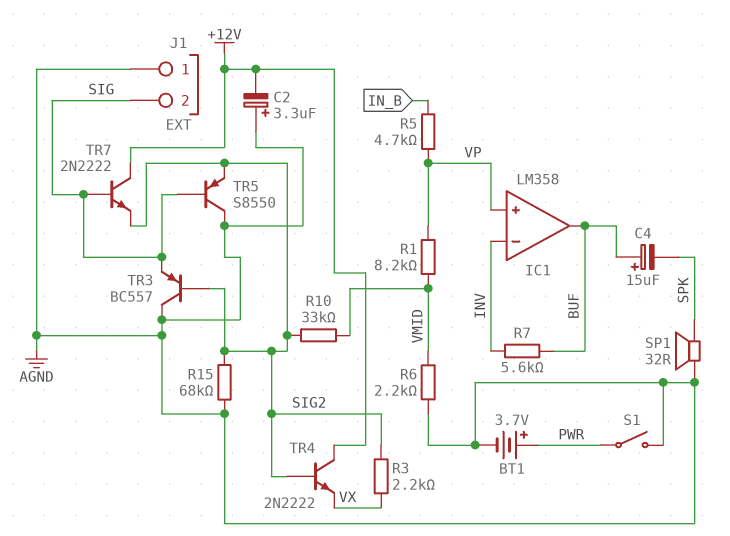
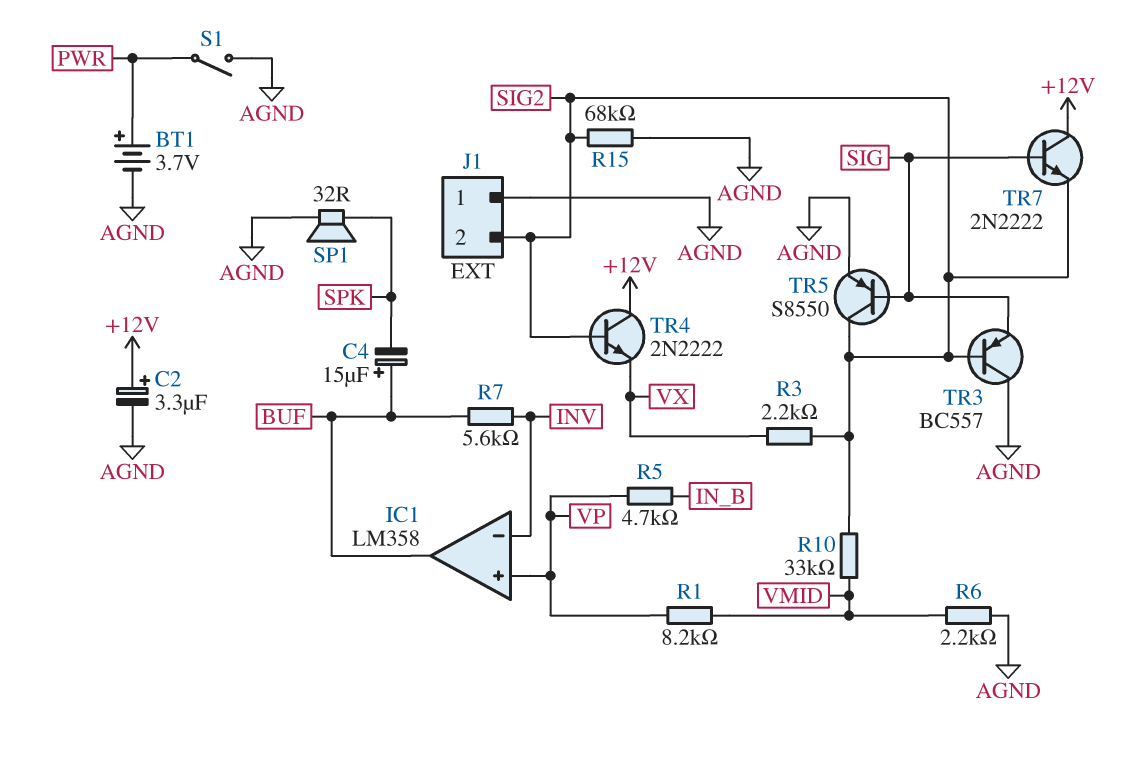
C2: 3.3uF (plus AGND, minus +12V) -> 3.3uF (plus +12V, minus AGND)
J1 pin 2: SIG -> SIG2
TR5: PNP S8550 (B SIG, C AGND, E SIG2) -> PNP S8550 (B SIG, C SIG2, E AGND)

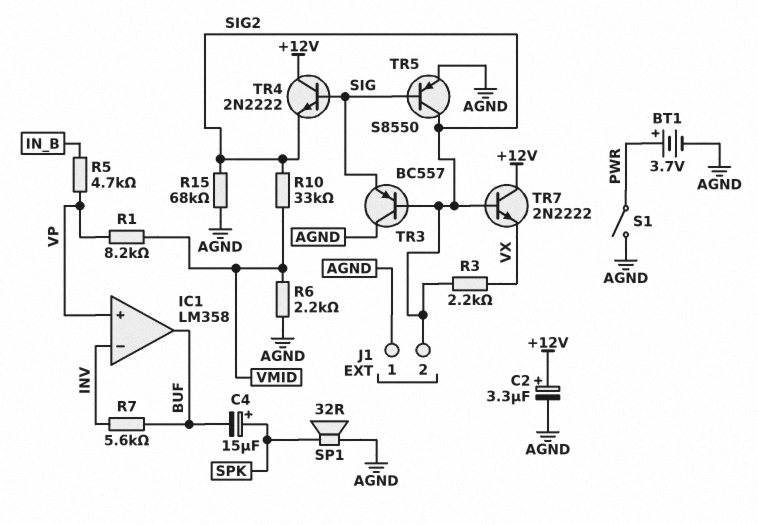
C4: 15uF (plus BUF, minus SPK) -> 15uF (plus SPK, minus BUF)
TR4: NPN 2N2222 (B SIG2, C +12V, E VX) -> NPN 2N2222 (B SIG, C +12V, E SIG2)
TR7: NPN 2N2222 (B SIG, C +12V, E SIG2) -> NPN 2N2222 (B SIG2, C +12V, E VX)

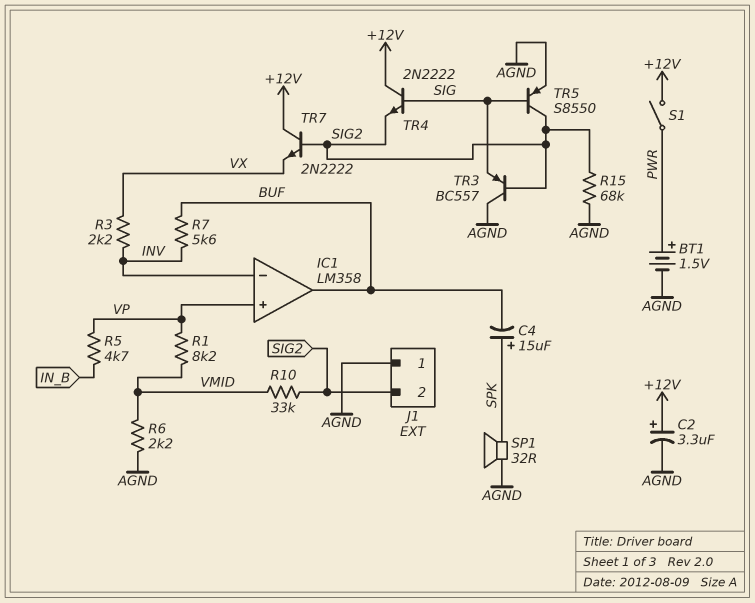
BT1: 3.7V (plus PWR, minus AGND) -> 1.5V (plus PWR, minus AGND)
R3: 2.2k (SIG2, VX) -> 2.2k (INV, VX)
S1: switch (AGND, PWR) -> switch (+12V, PWR)

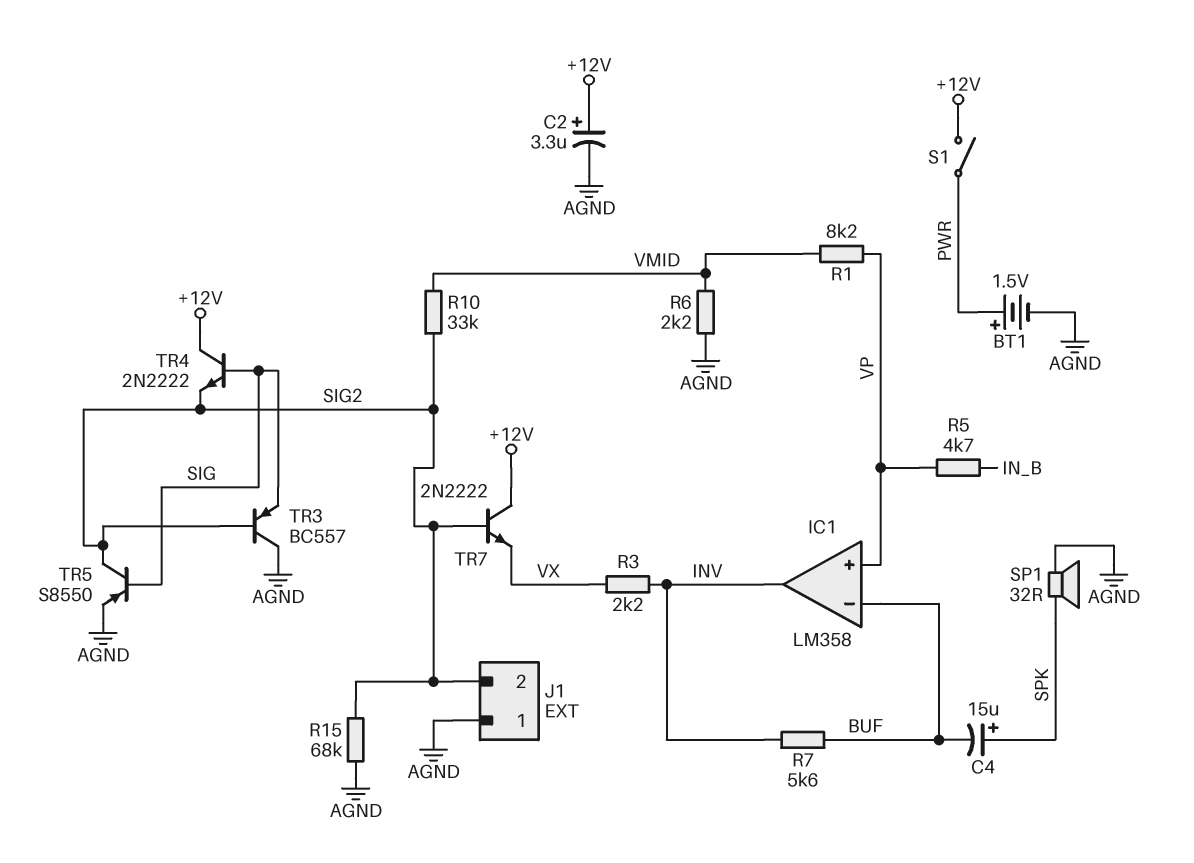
IC1 pin in-: INV -> BUF
IC1 pin out: BUF -> INV

